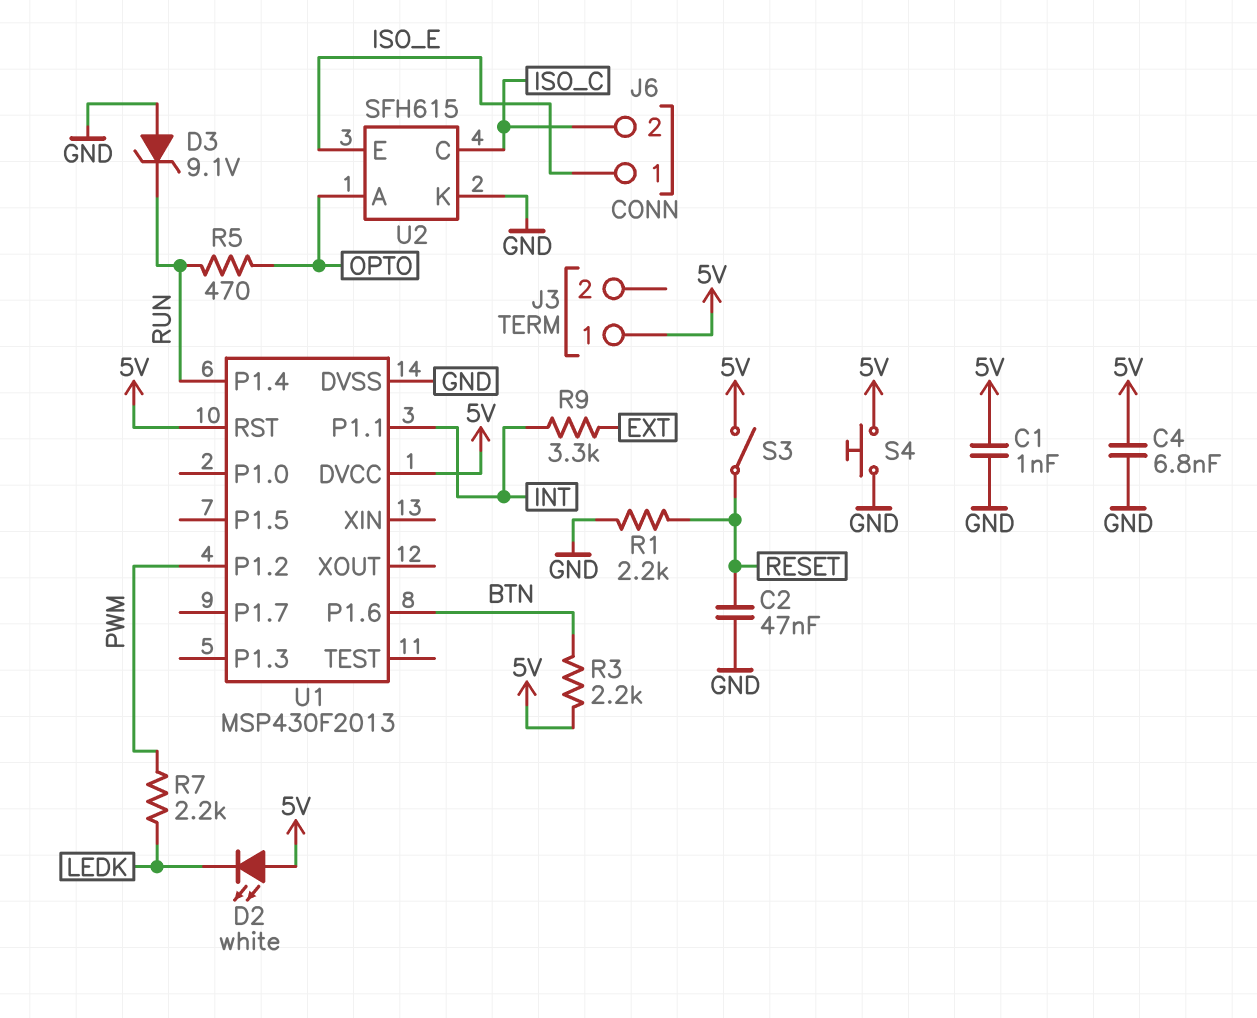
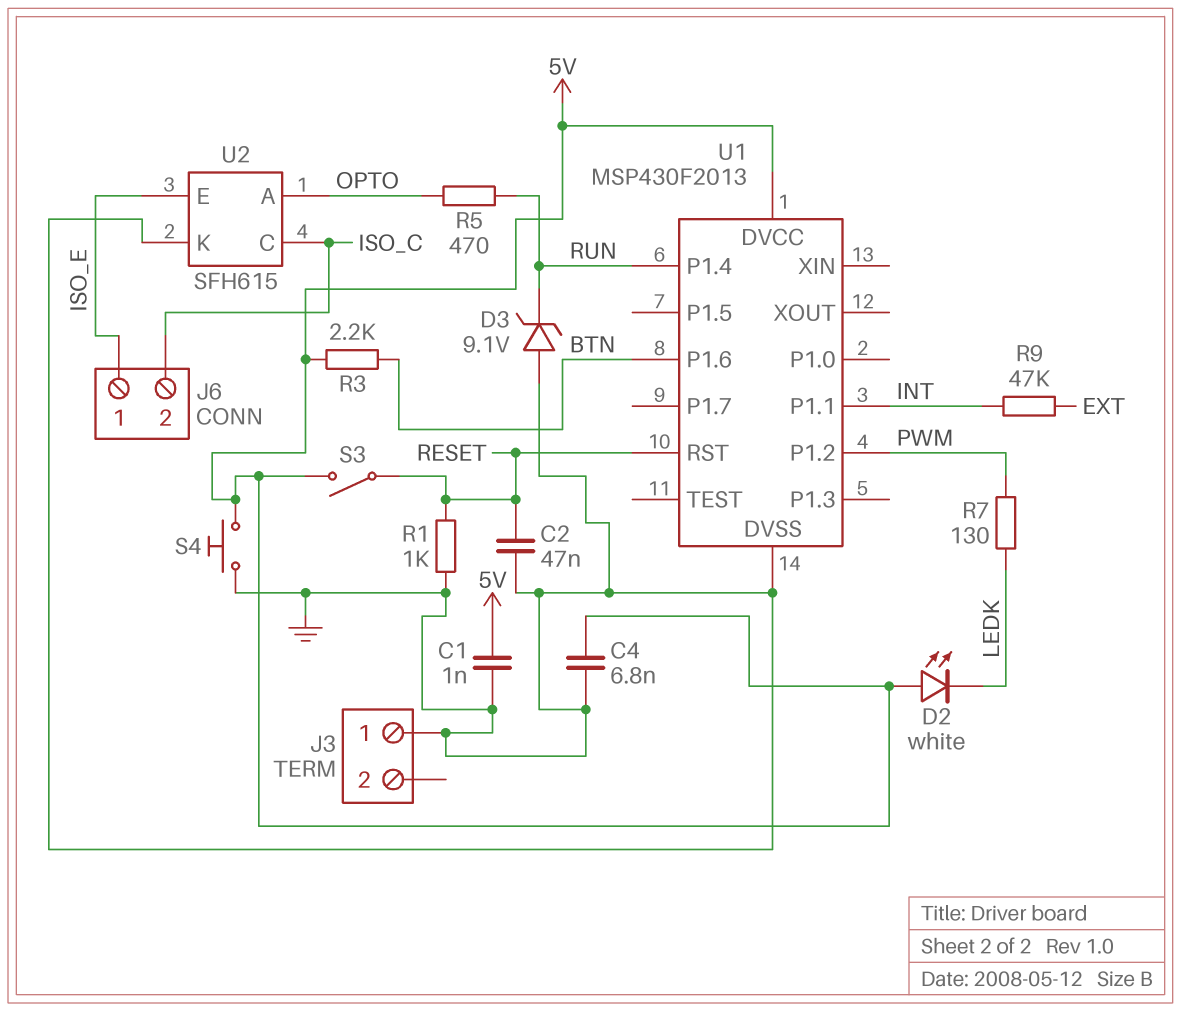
J3 pin 1: 5V -> GND
R1: 2.2k (GND, RESET) -> 1k (GND, RESET)
R7: 2.2k (LEDK, PWM) -> 130 (LEDK, PWM)
R9: 3.3k (EXT, INT) -> 47k (EXT, INT)
U1 pin RST: 5V -> RESET

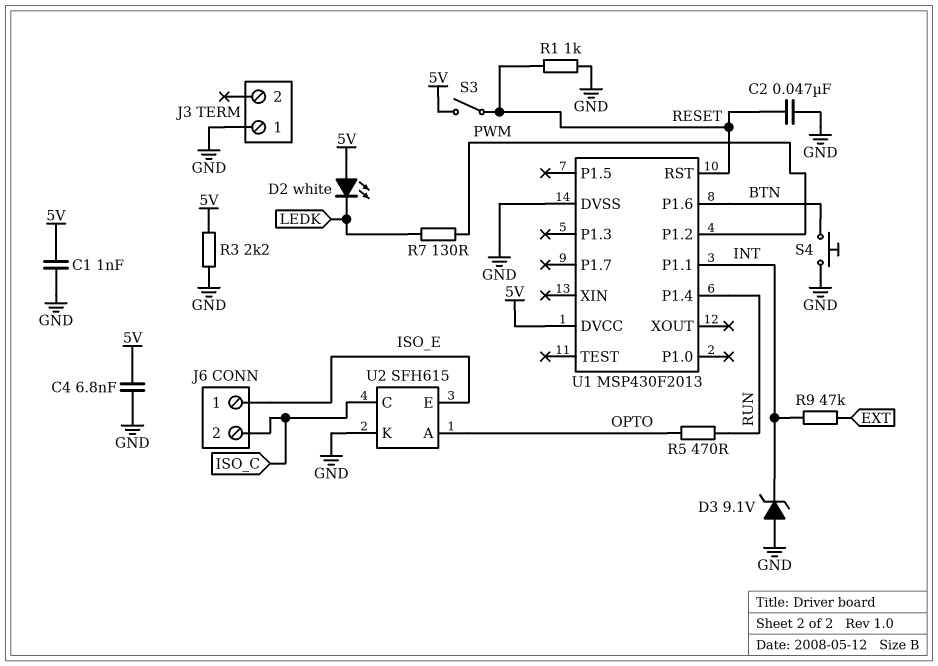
D3: zener 9.1V (A GND, K RUN) -> zener 9.1V (A GND, K INT)
R3: 2.2k (5V, BTN) -> 2.2k (5V, GND)
S4: button (5V, GND) -> button (BTN, GND)

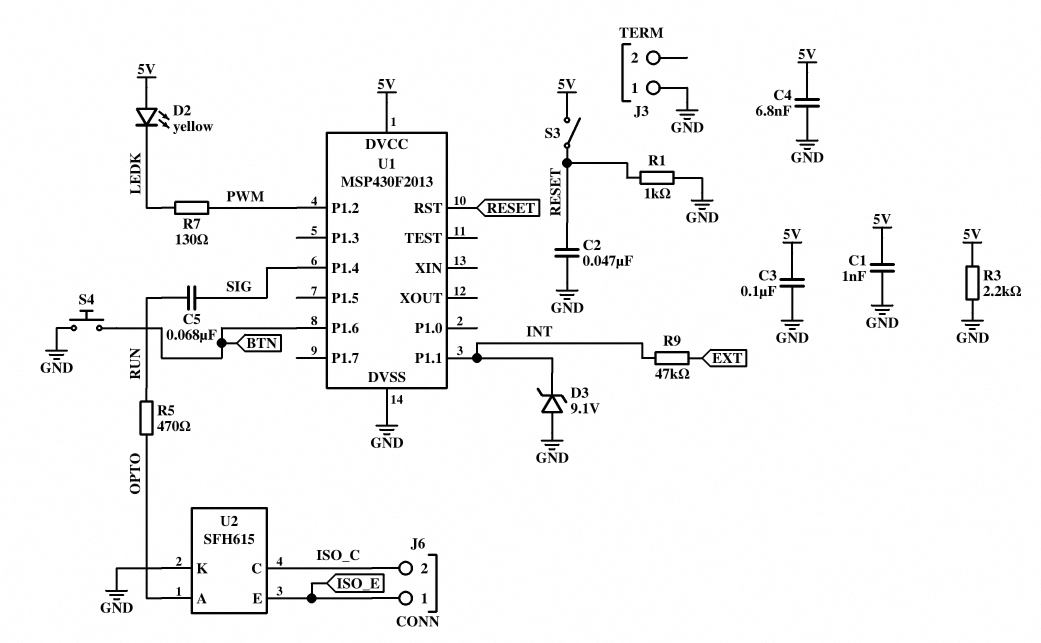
C3: none -> 100nF (5V, GND)
C5: none -> 68nF (RUN, SIG)
D2: LED white (A 5V, K LEDK) -> LED yellow (A 5V, K LEDK)
U1 pin P1.4: RUN -> SIG

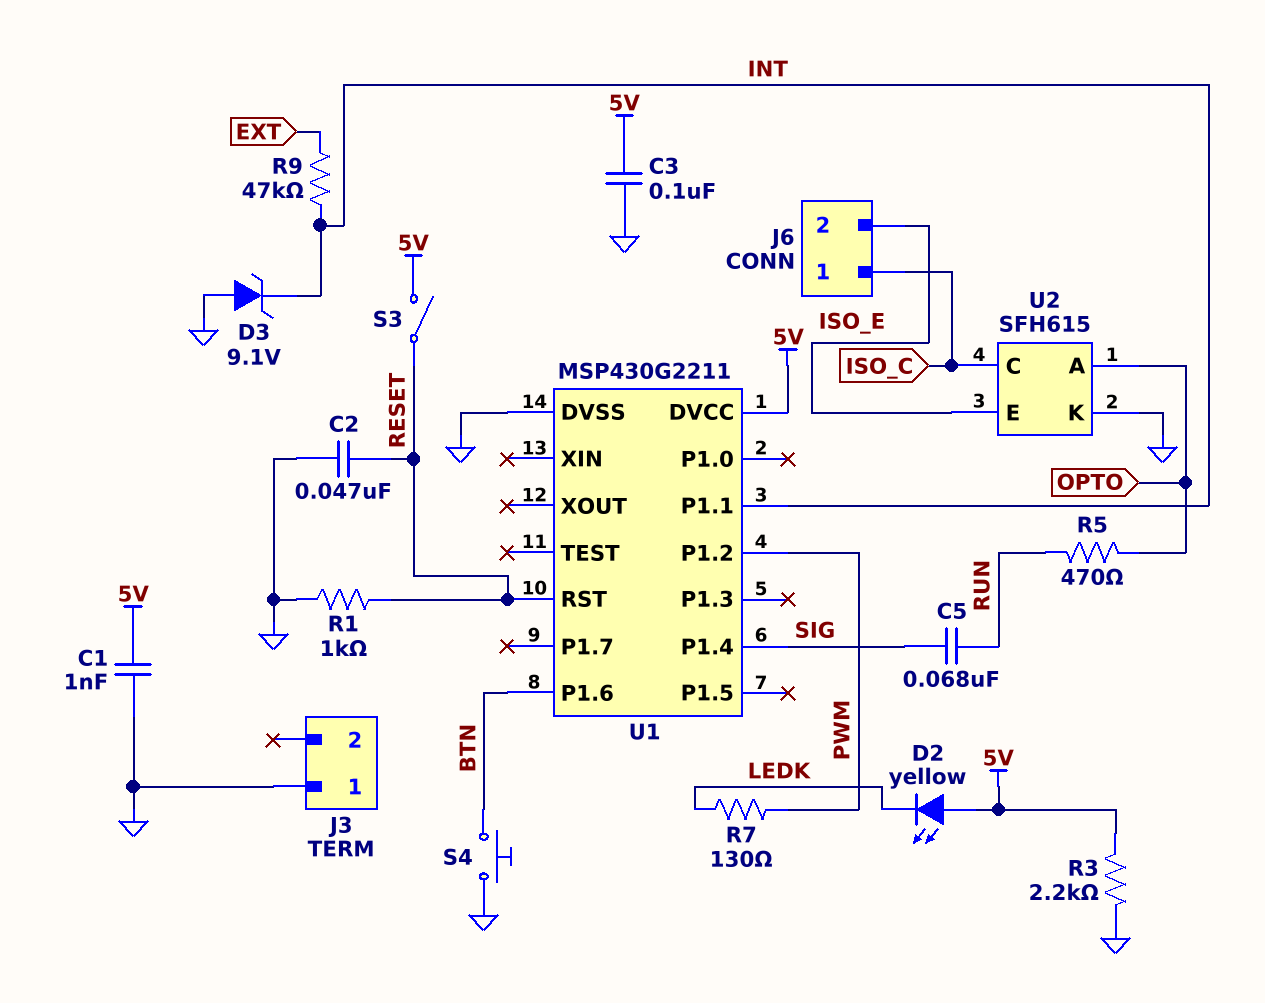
C4: 6.8nF (5V, GND) -> none
J6 pin 1: ISO_E -> ISO_C
J6 pin 2: ISO_C -> ISO_E
U1: MSP430F2013 -> MSP430G2211

